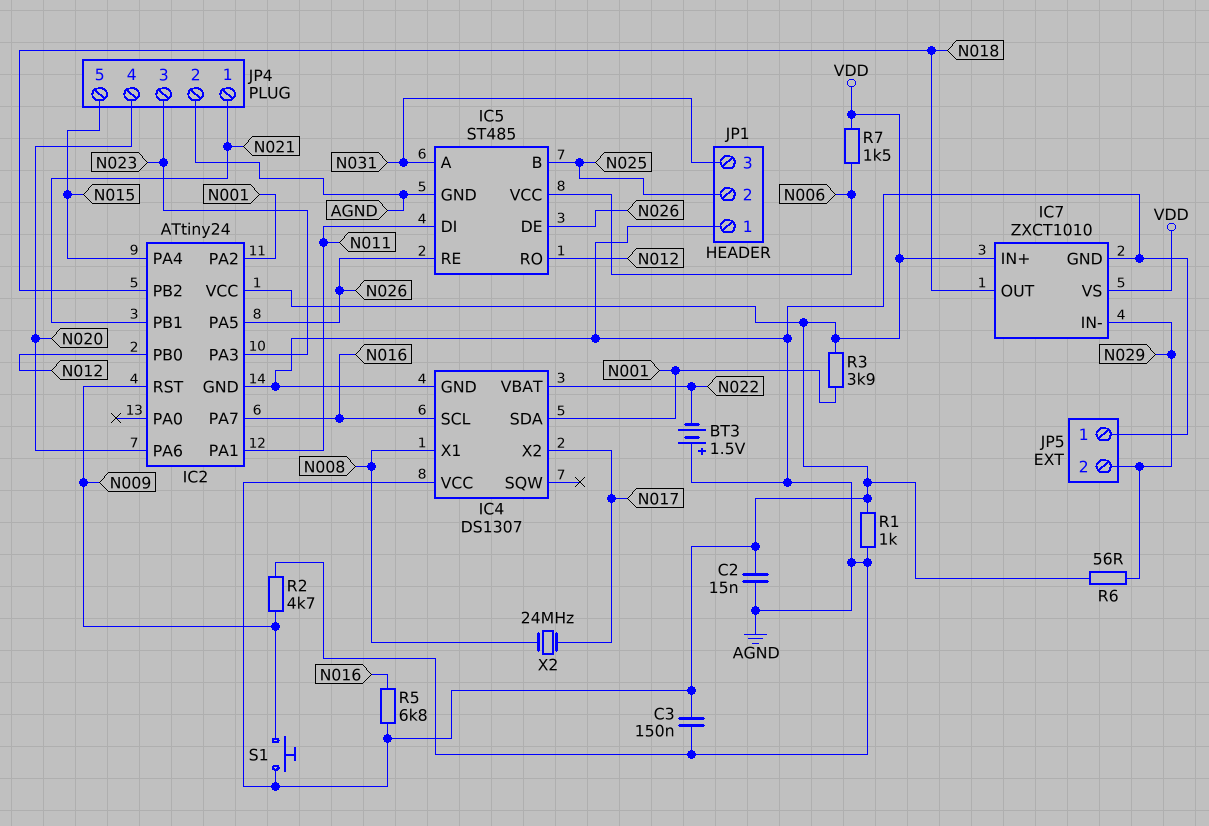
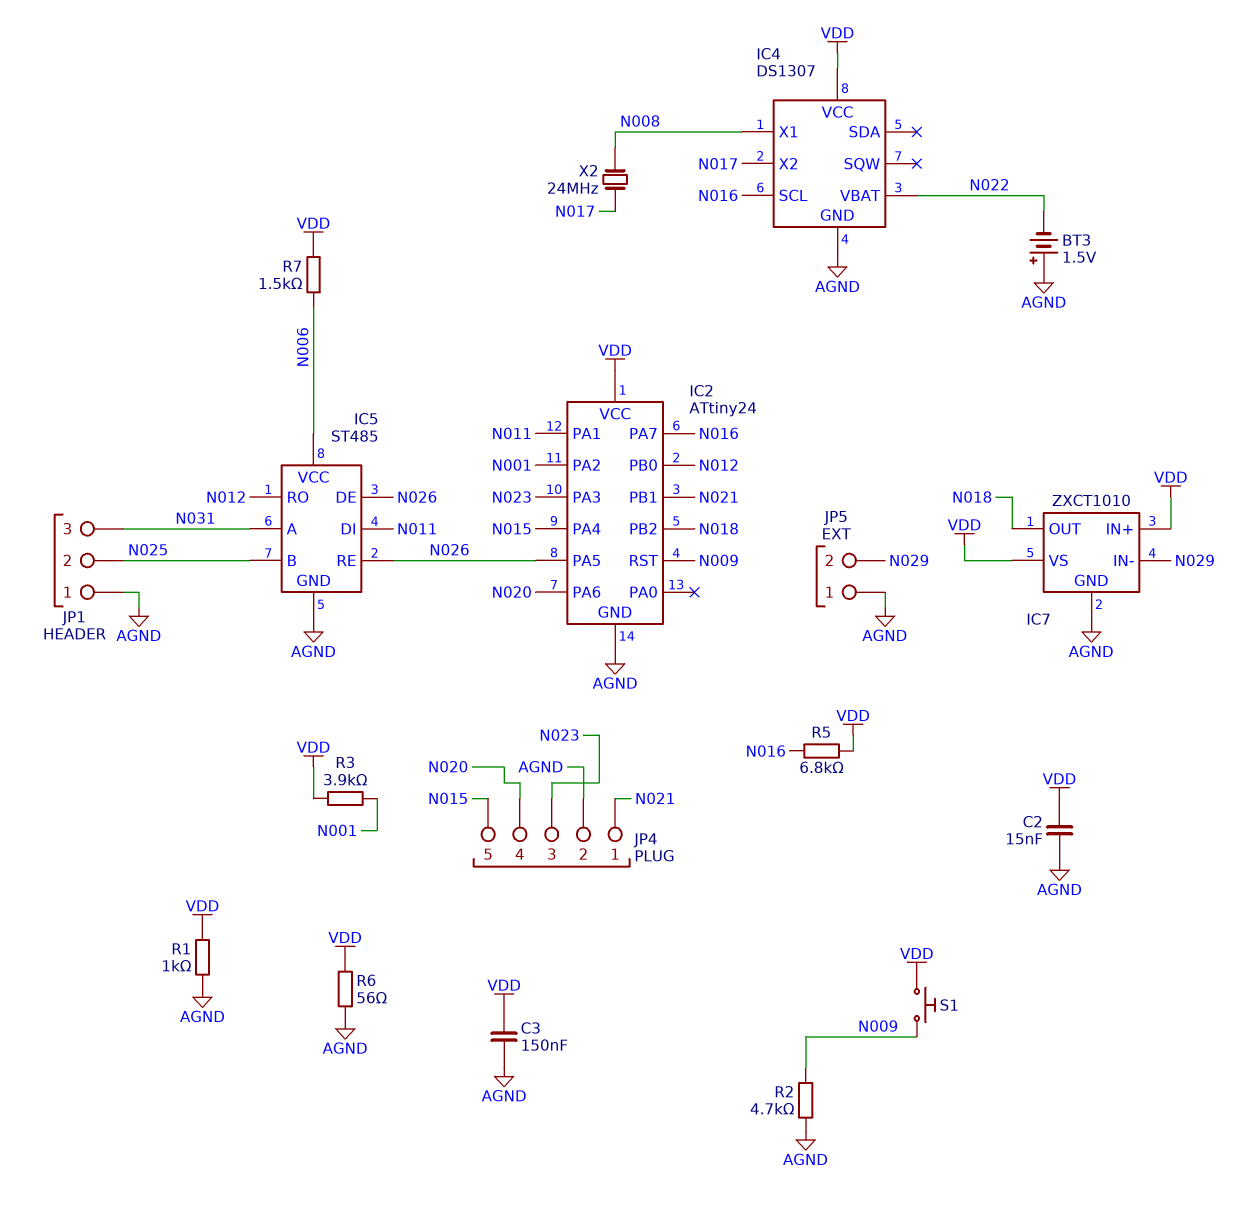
IC4 pin SDA: N001 -> none
R6: 56 (N029, VDD) -> 56 (AGND, VDD)

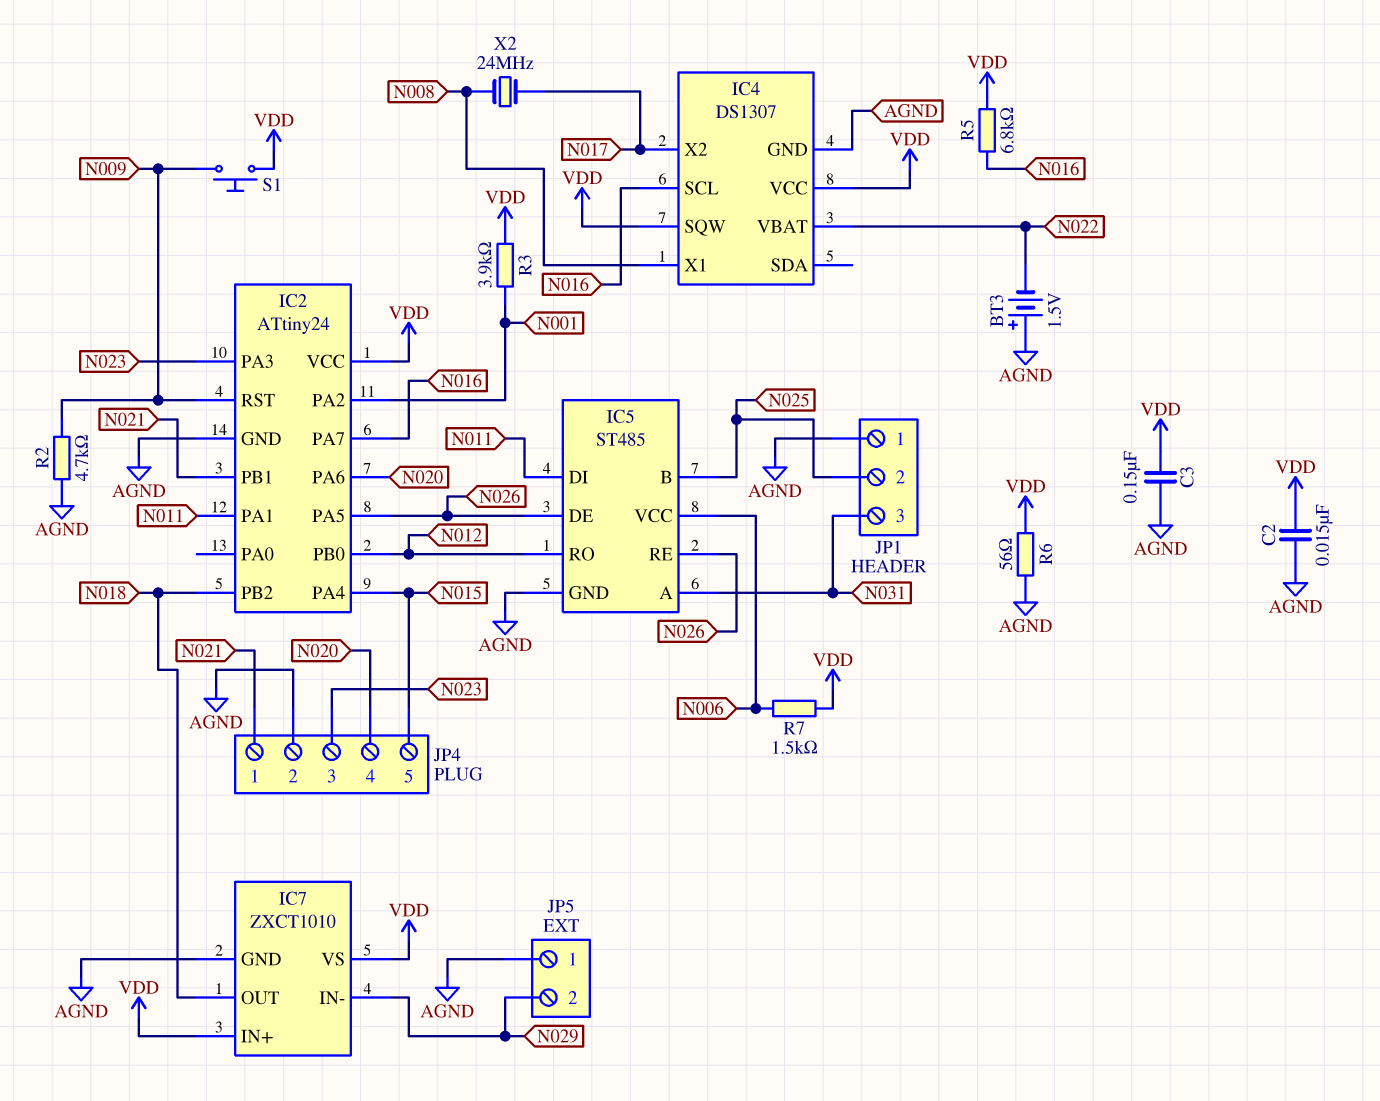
IC4 pin SQW: none -> VDD
R1: 1k (AGND, VDD) -> none

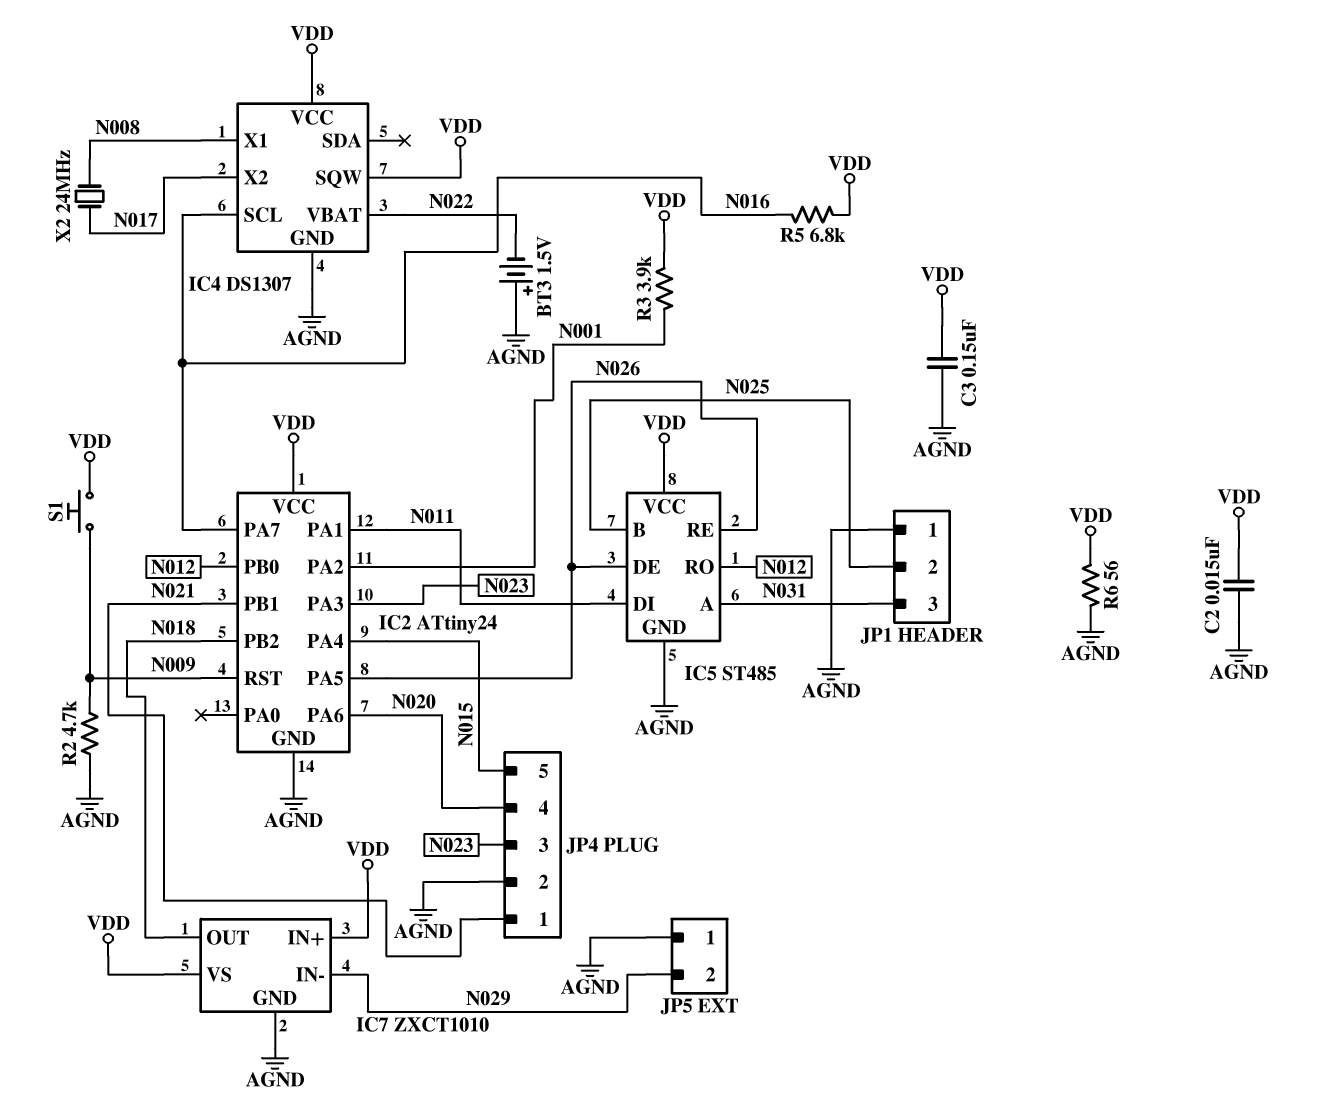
IC5 pin VCC: N006 -> VDD
R7: 1.5k (N006, VDD) -> none

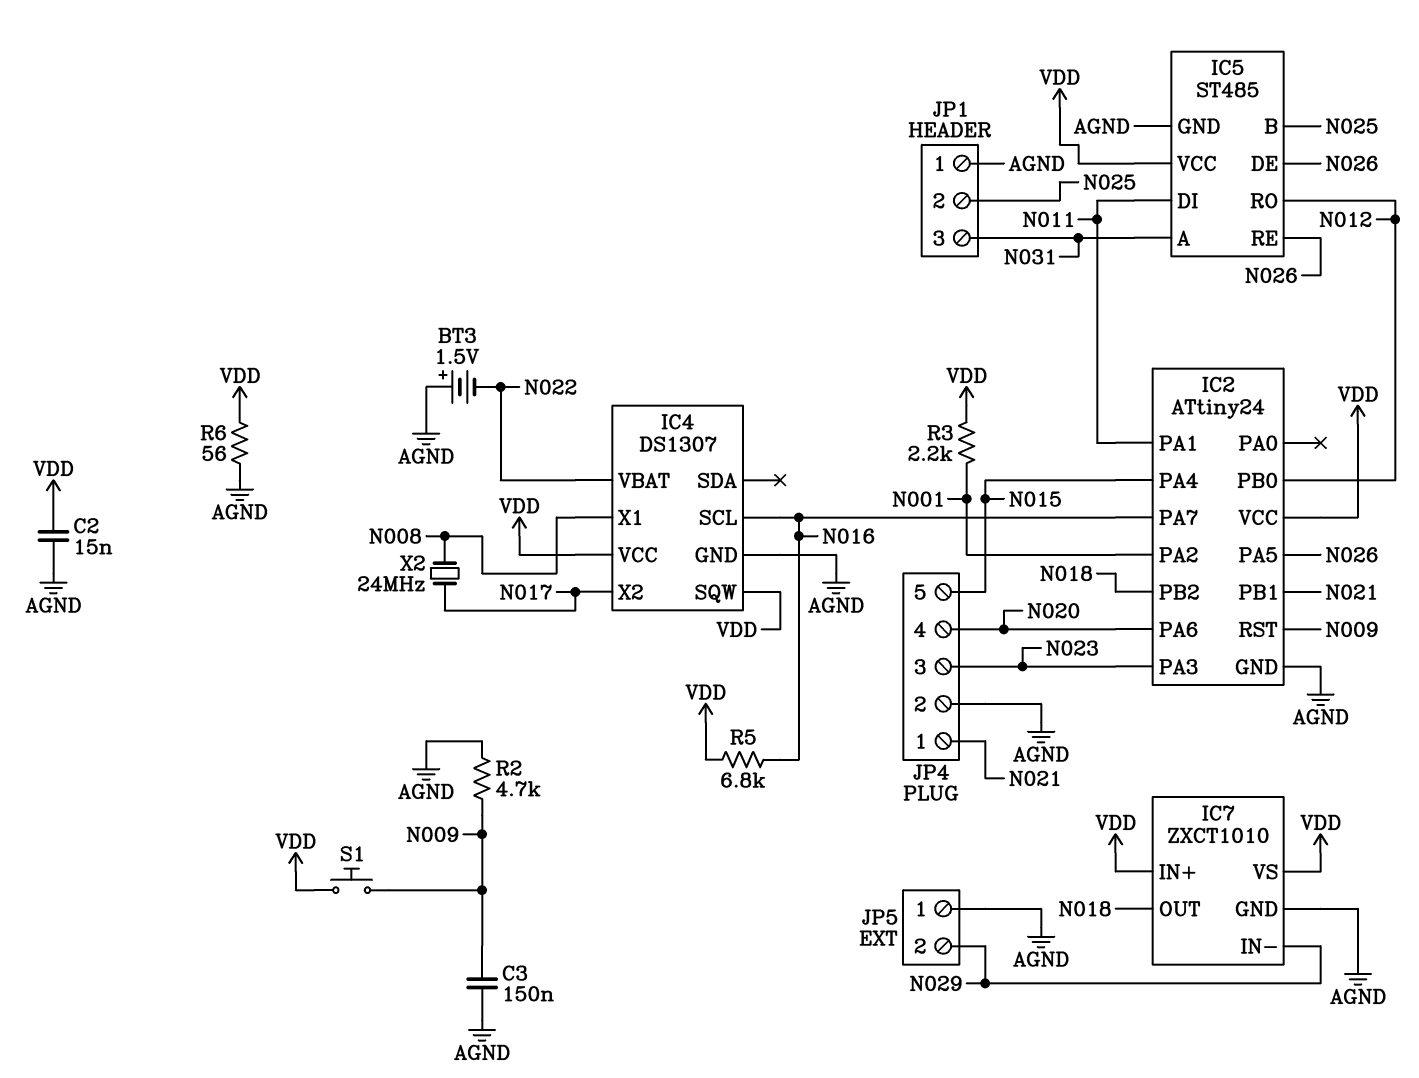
C3: 150nF (AGND, VDD) -> 150nF (AGND, N009)
R3: 3.9k (N001, VDD) -> 2.2k (N001, VDD)

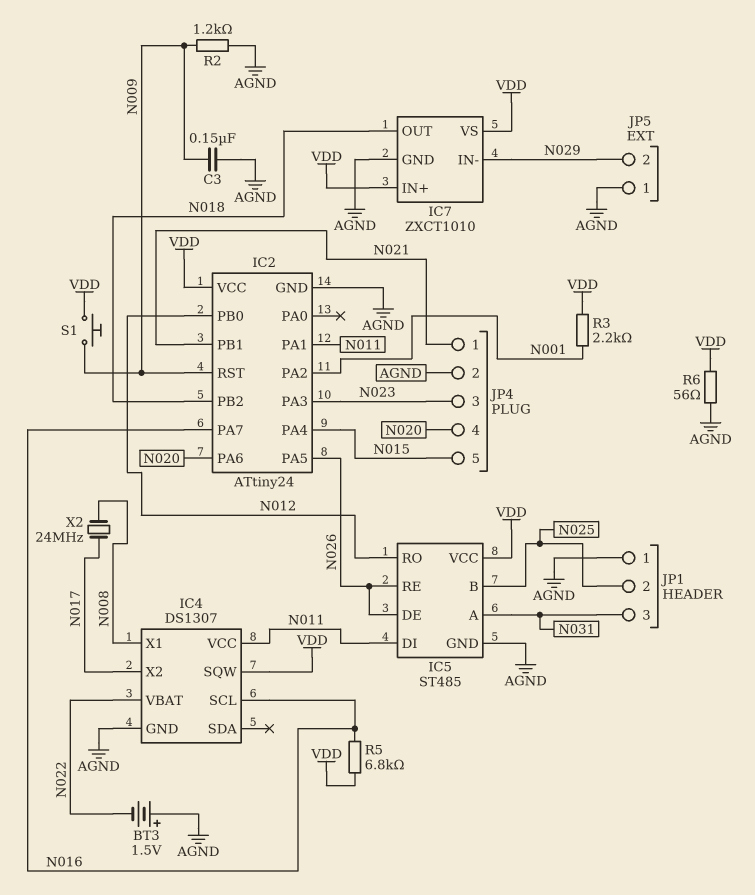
C2: 15nF (AGND, VDD) -> none
IC4 pin VCC: VDD -> N011
R2: 4.7k (AGND, N009) -> 1.2k (AGND, N009)

